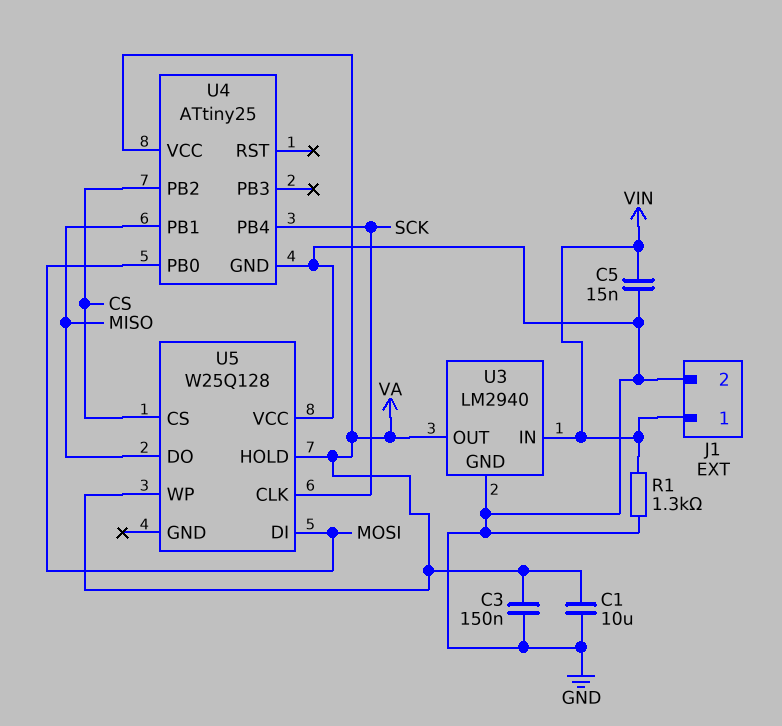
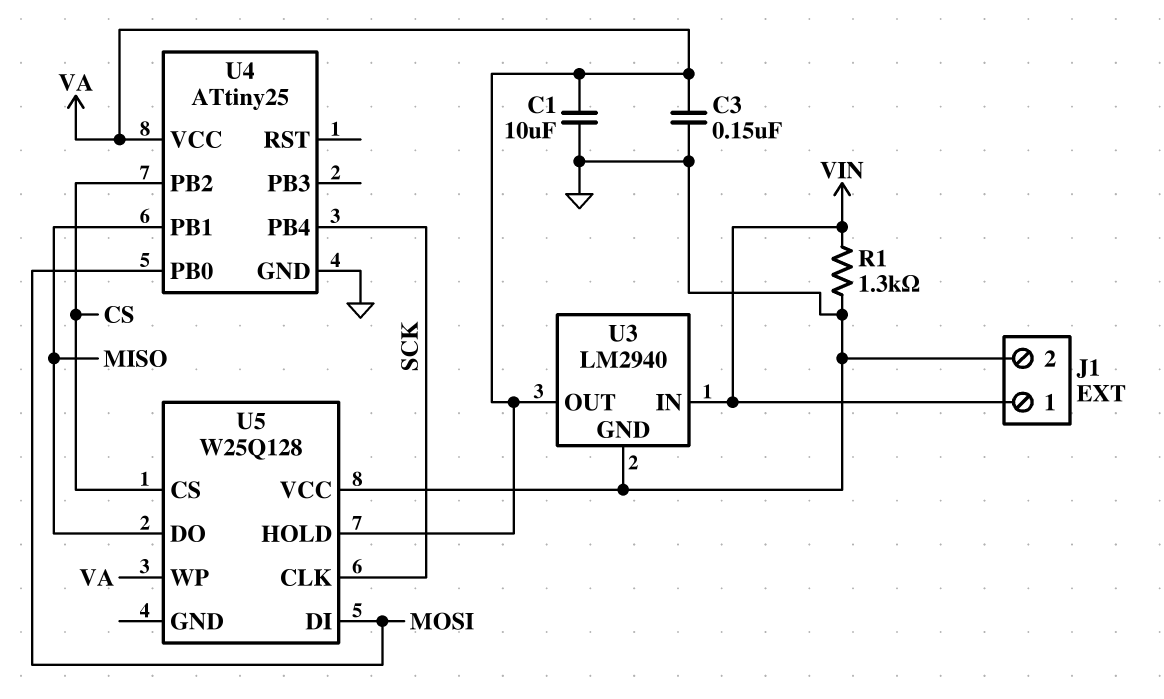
C5: 15nF (GND, VIN) -> none

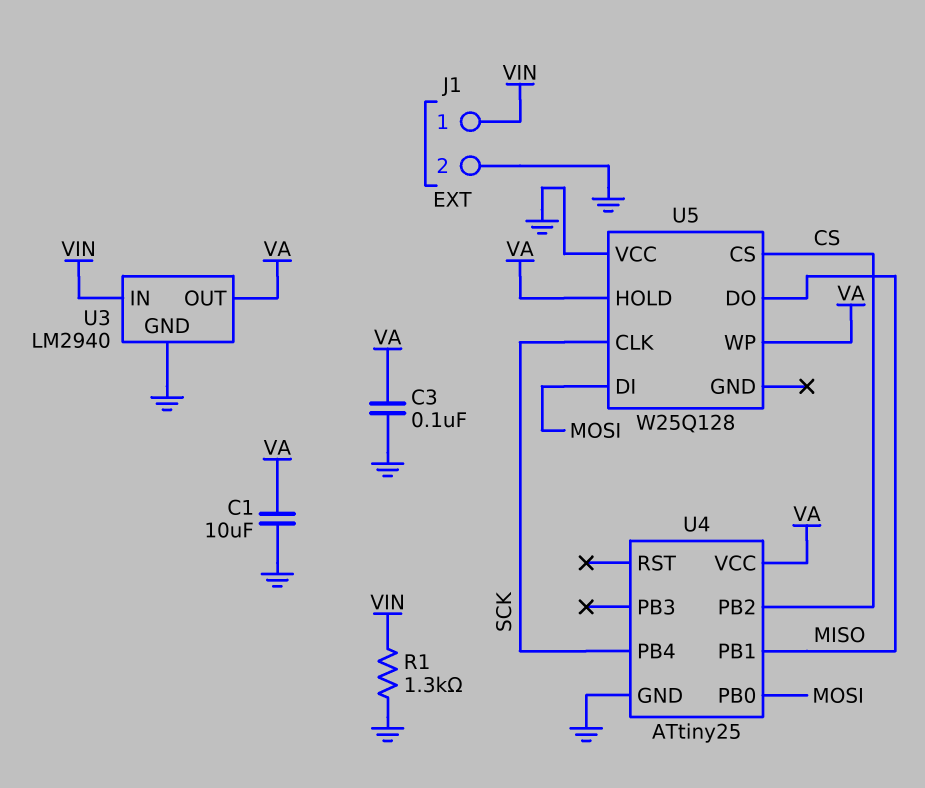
C3: 150nF (GND, VA) -> 100nF (GND, VA)

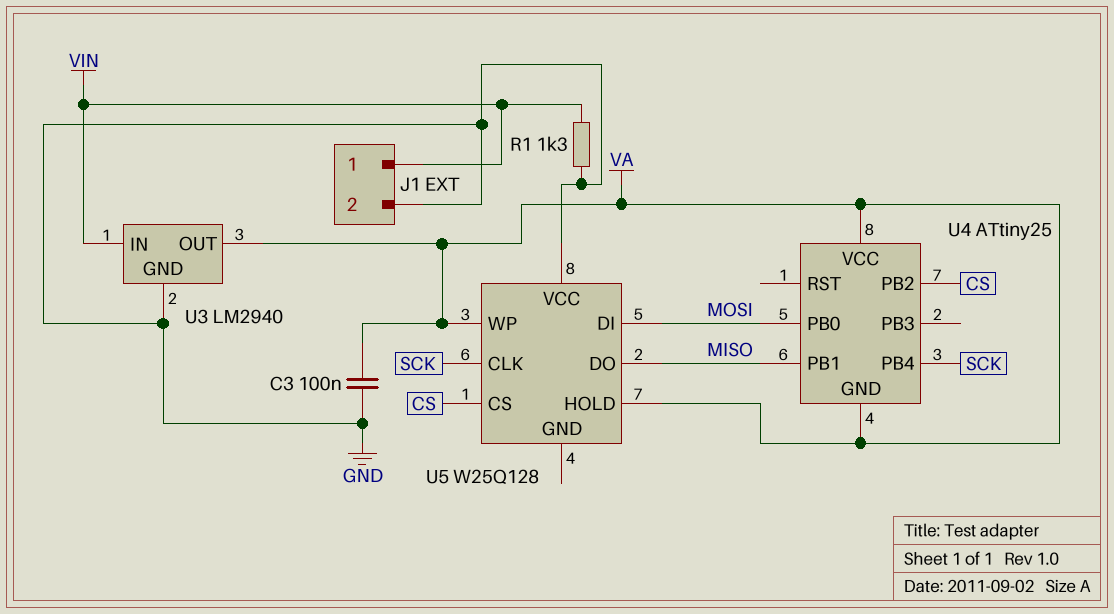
C1: 10uF (GND, VA) -> none
U4 pin GND: GND -> VA

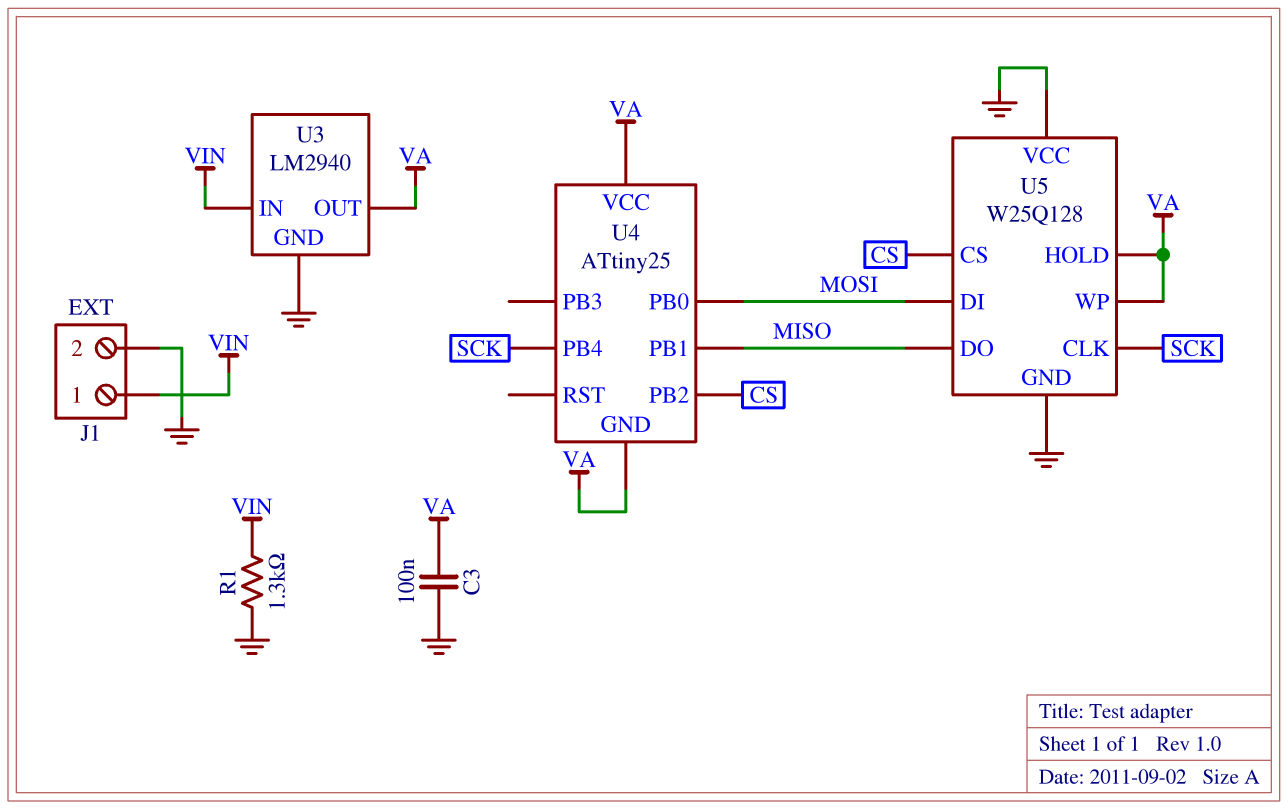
U5 pin GND: none -> GND

